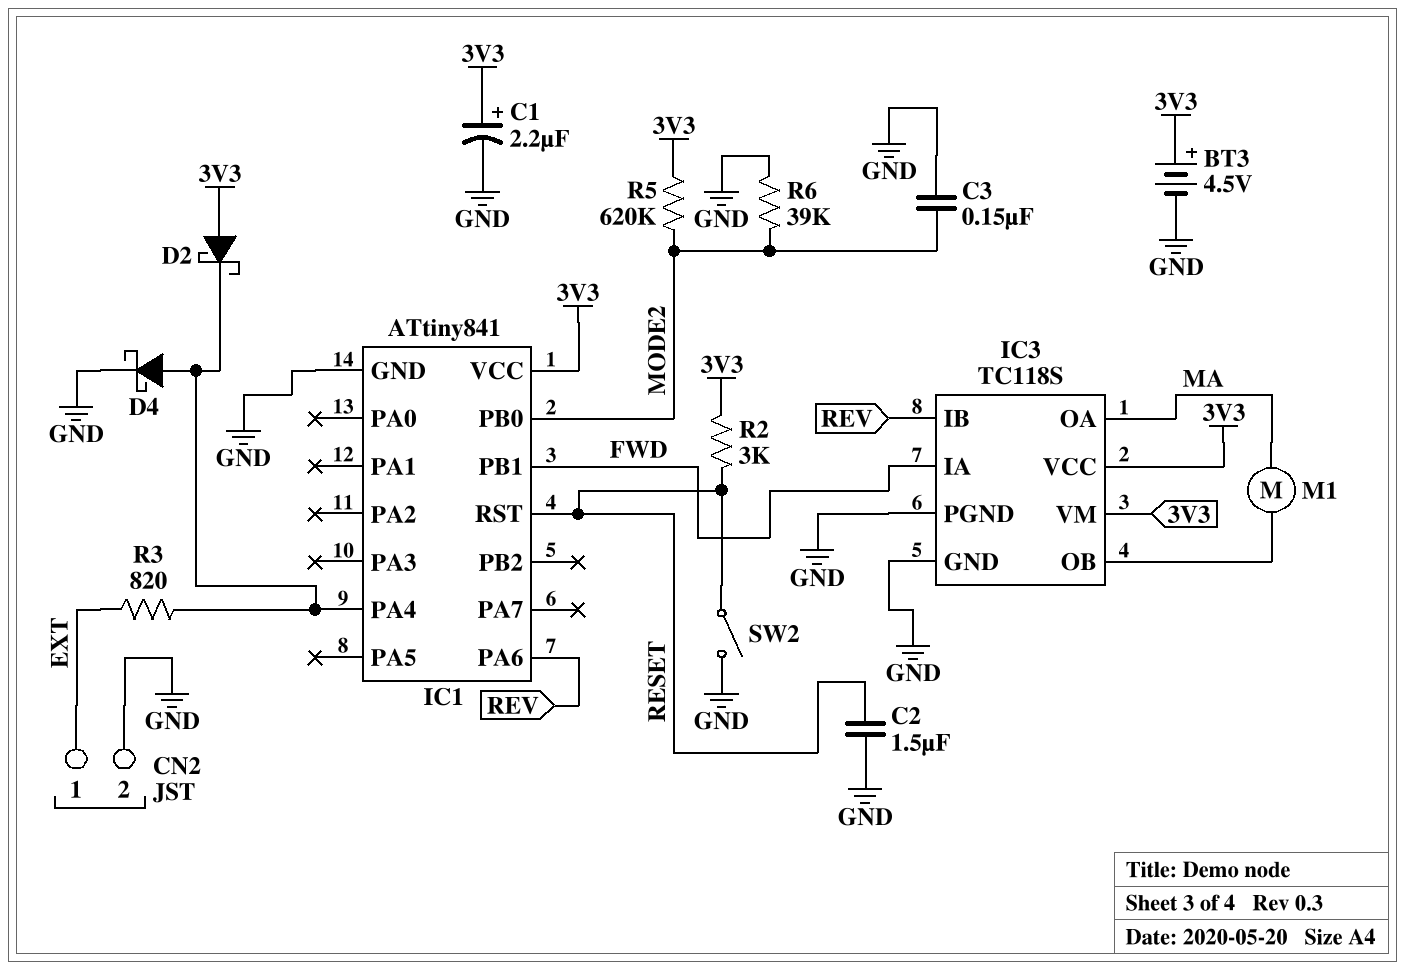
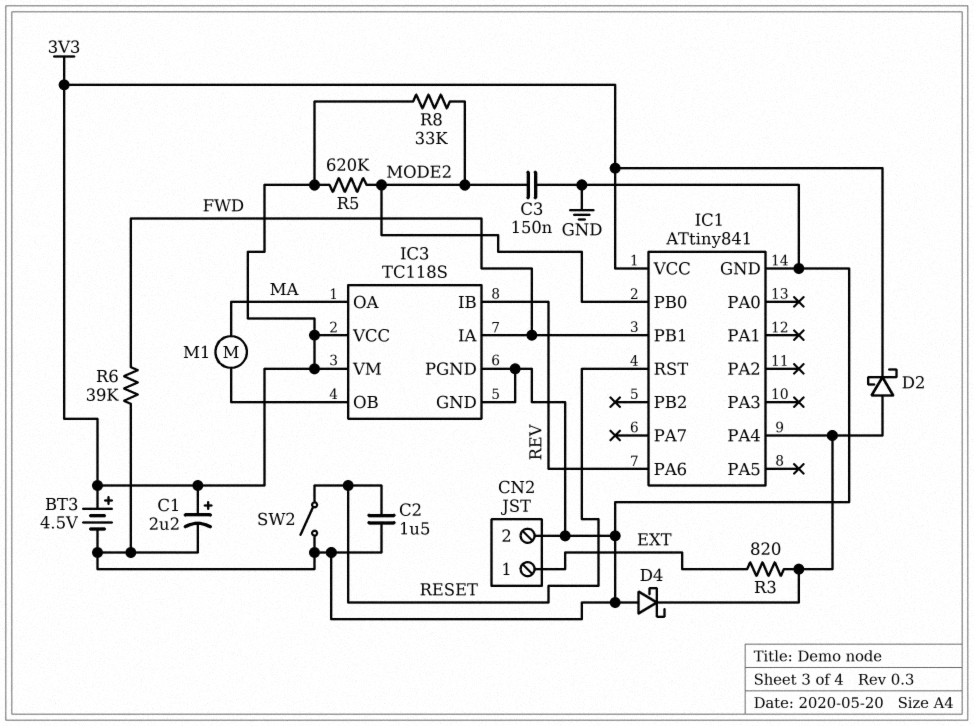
D2: schottky (A 3V3, K IC1/PA4) -> schottky (A IC1/PA4, K 3V3)
D4: schottky (A IC1/PA4, K GND) -> schottky (A GND, K IC1/PA4)
R2: 3k (3V3, RESET) -> none
R6: 39k (GND, MODE2) -> 39k (FWD, GND)
R8: none -> 33k (3V3, MODE2)

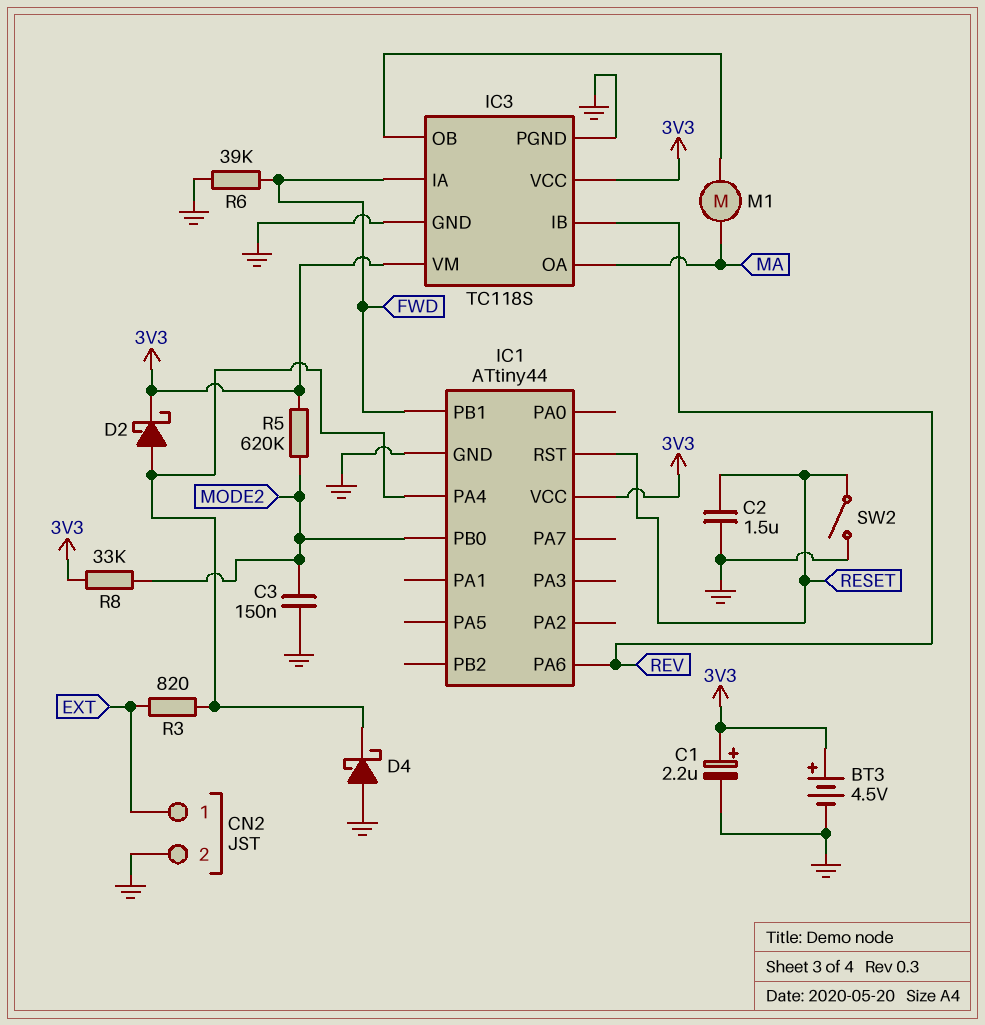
IC1: ATtiny841 -> ATtiny44

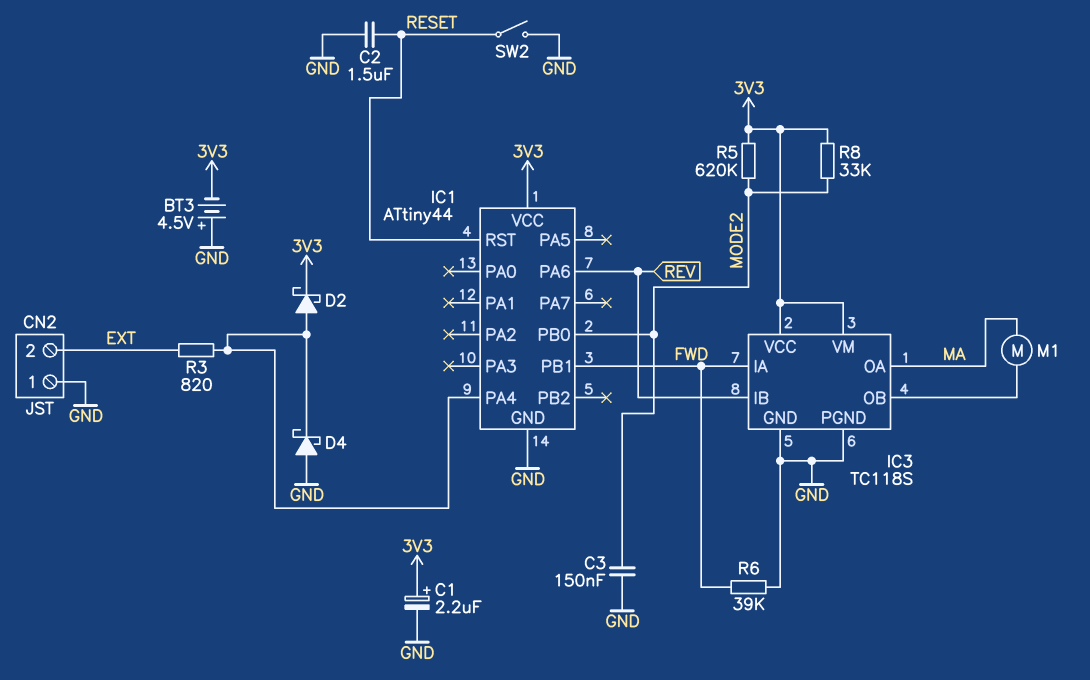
BT3: 4.5V (plus 3V3, minus GND) -> 4.5V (plus GND, minus 3V3)
CN2 pin 1: EXT -> GND
CN2 pin 2: GND -> EXT

